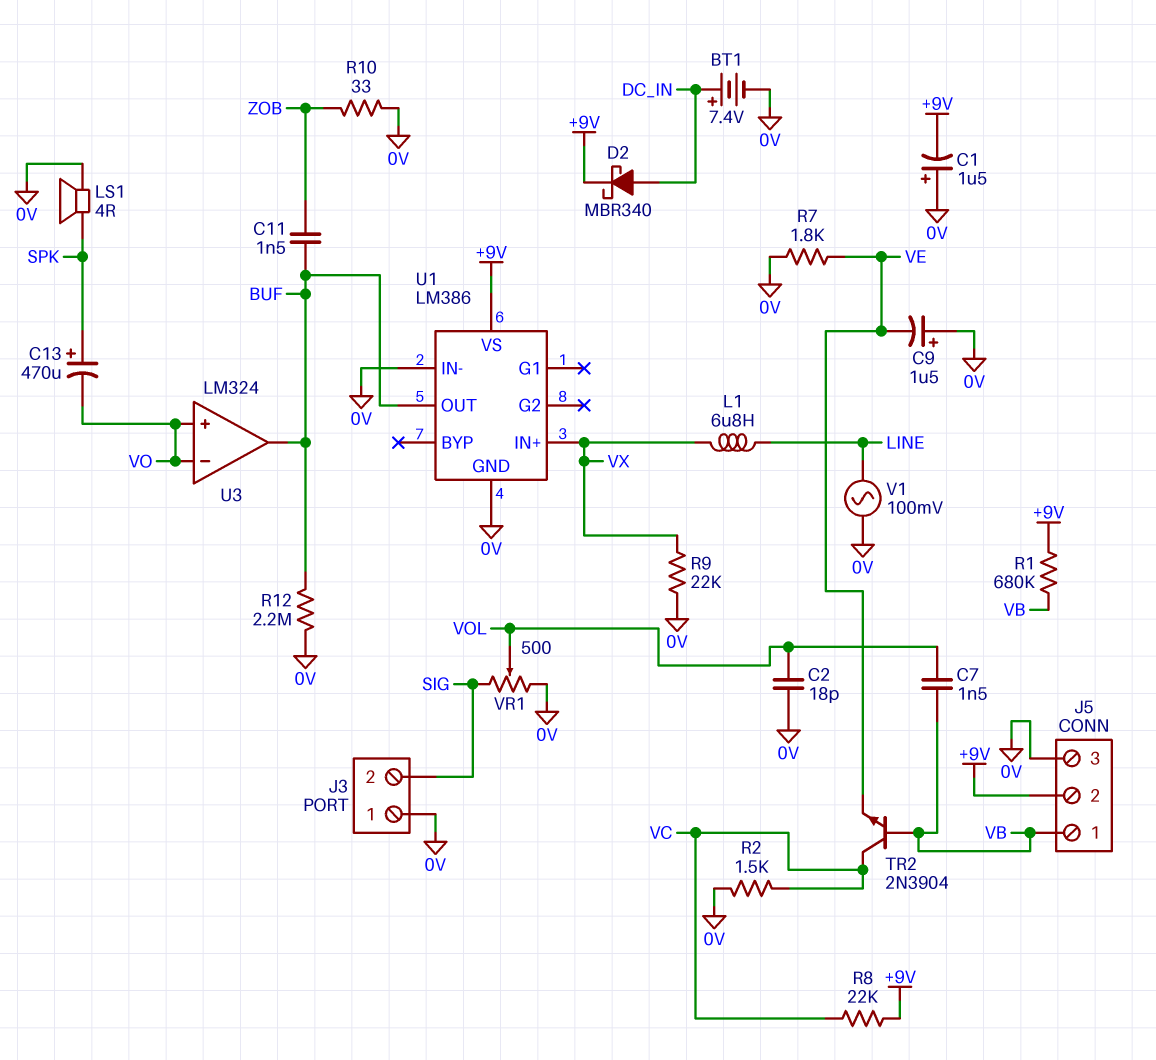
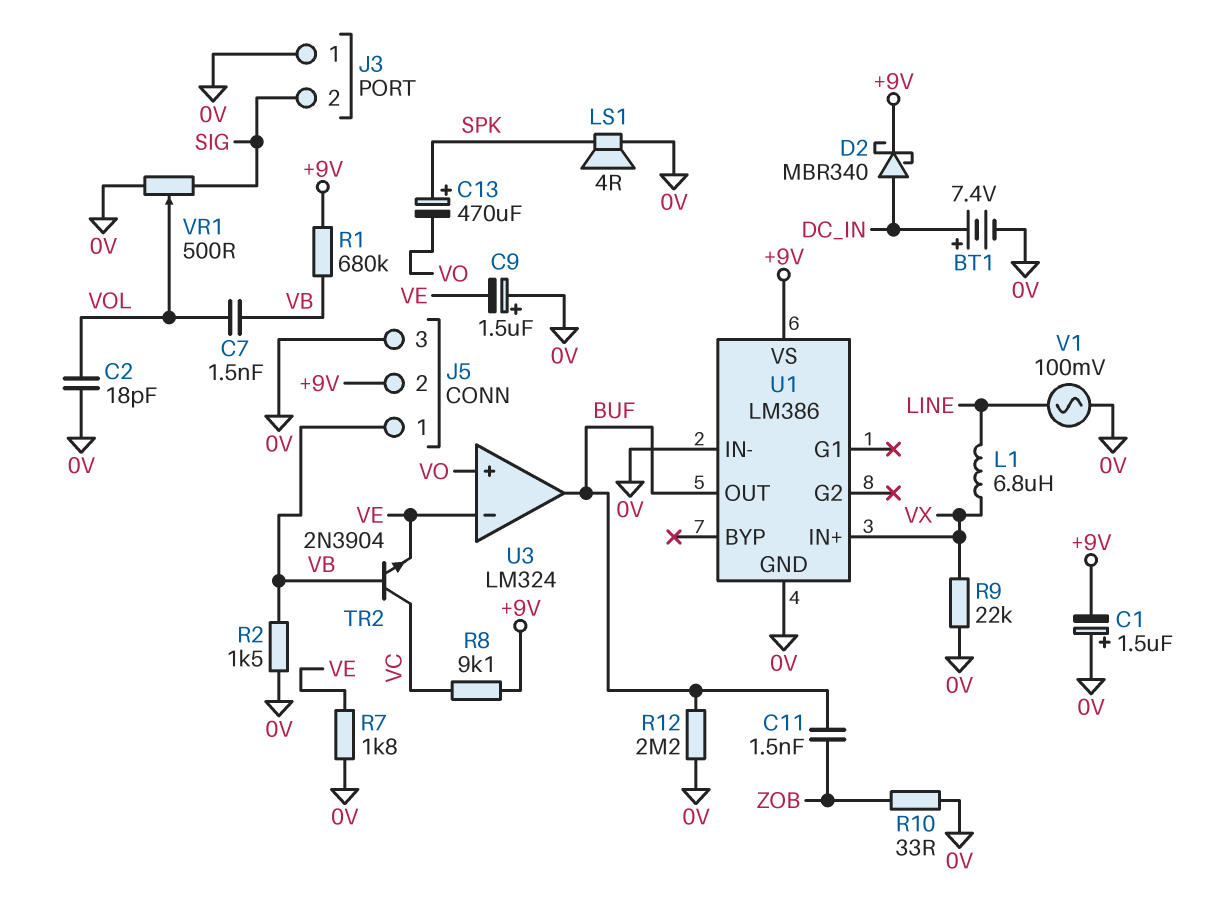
R2: 1.5k (0V, VC) -> 1.5k (0V, VB)
R8: 22k (+9V, VC) -> 9.1k (+9V, VC)
U3 pin in-: VO -> VE

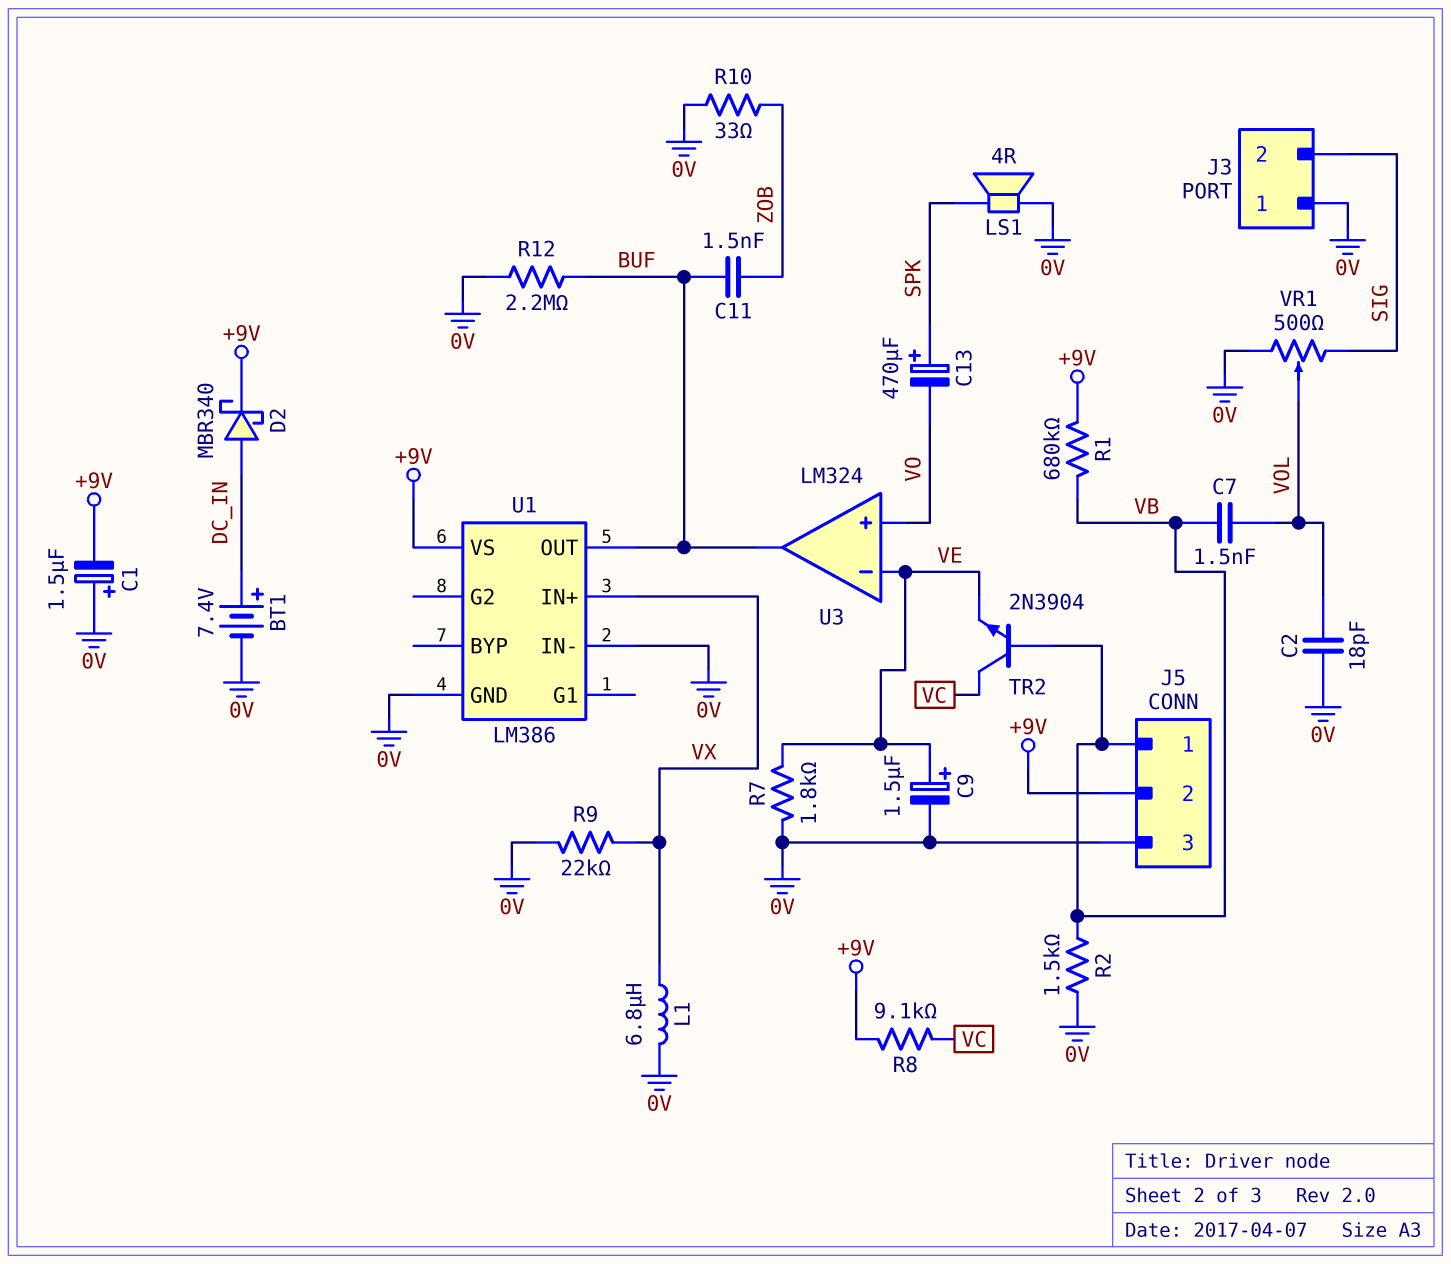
C9: 1.5uF (plus 0V, minus VE) -> 1.5uF (plus VE, minus 0V)
L1: 6.8uH (LINE, VX) -> 6.8uH (0V, VX)
V1: AC 100mV (0V, LINE) -> none

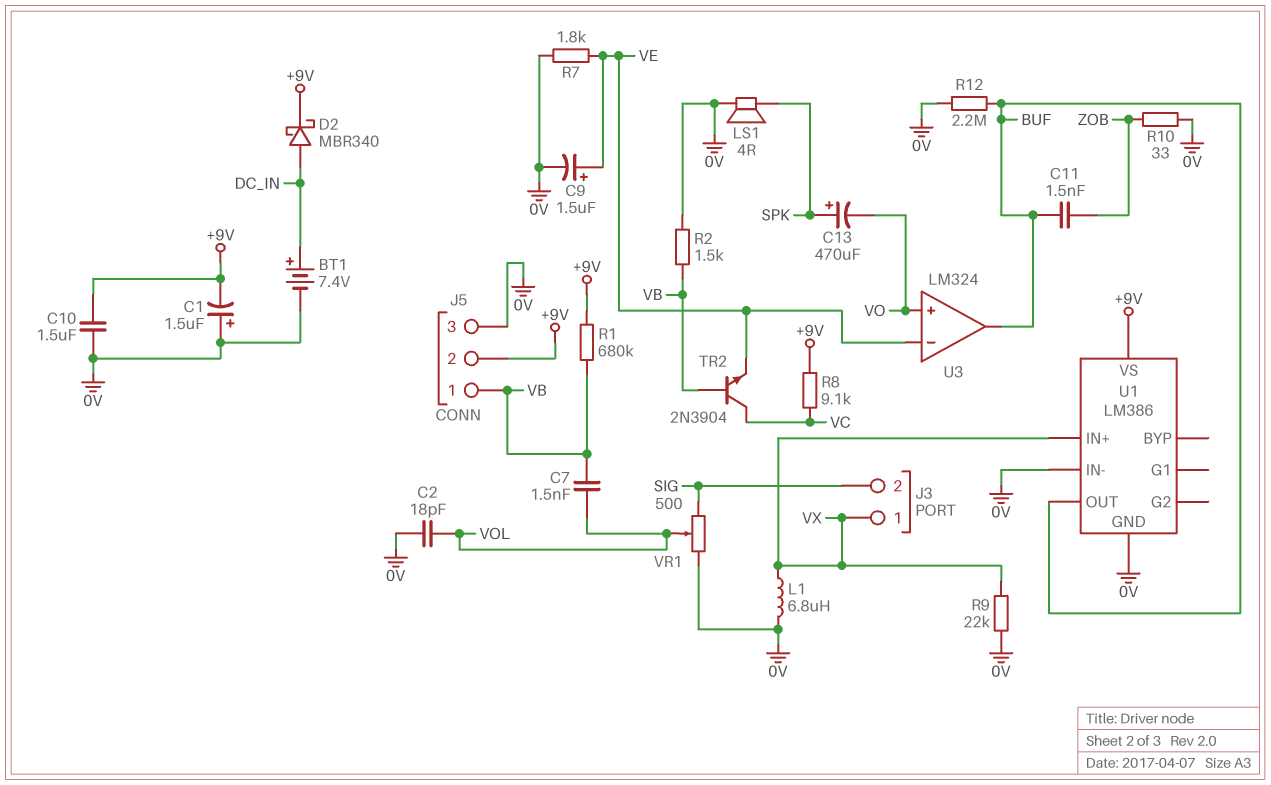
C10: none -> 1.5uF (+9V, 0V)
J3 pin 1: 0V -> VX

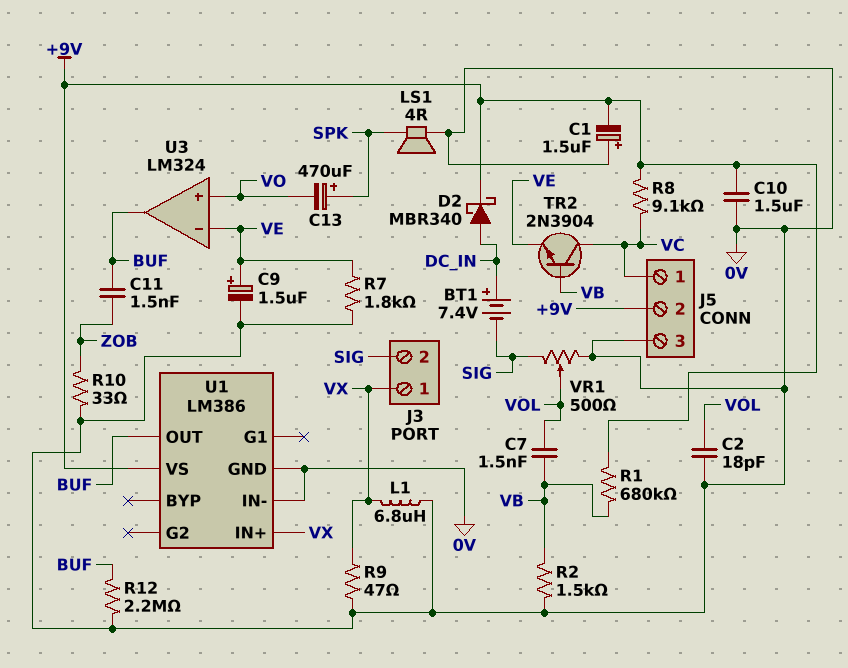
BT1: 7.4V (plus DC_IN, minus 0V) -> 7.4V (plus DC_IN, minus SIG)
J5 pin 1: VB -> VC
R9: 22k (0V, VX) -> 47 (0V, VX)

